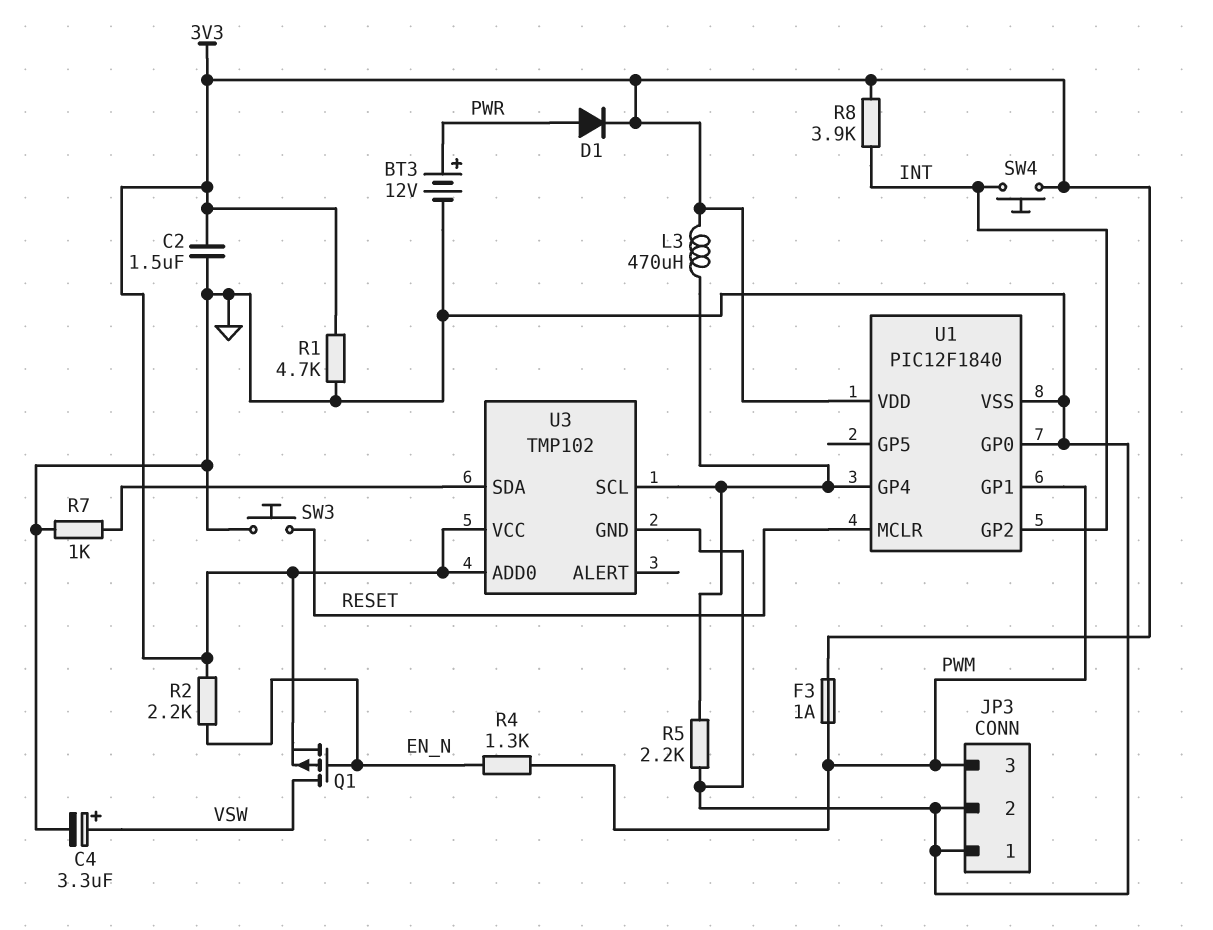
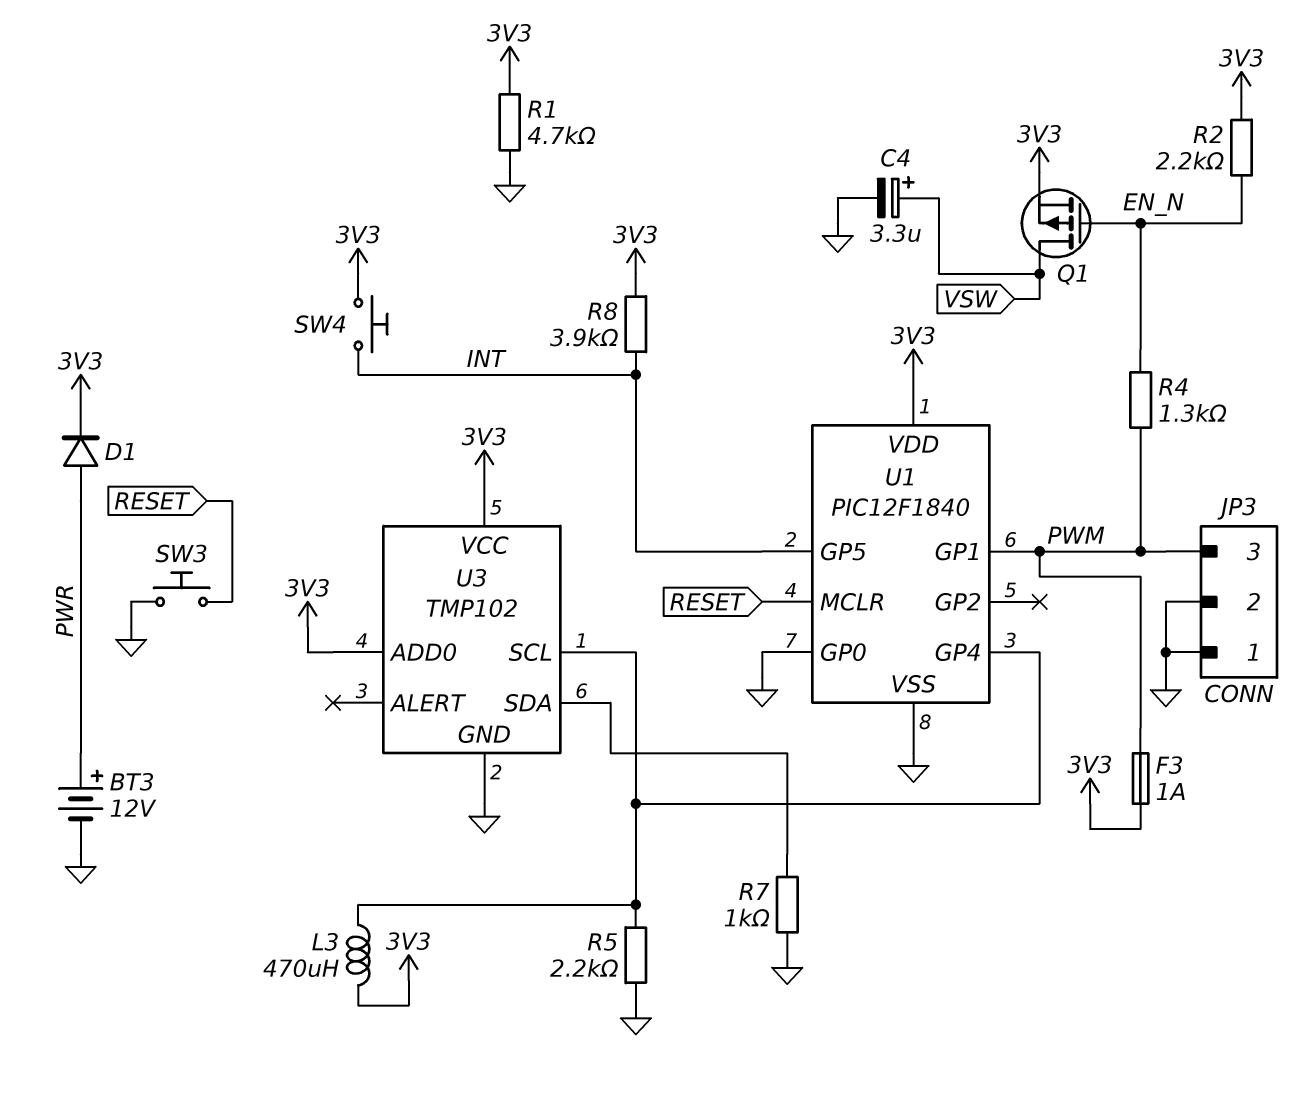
C2: 1.5uF (3V3, GND) -> none
U1 pin GP2: INT -> none
U1 pin GP5: none -> INT

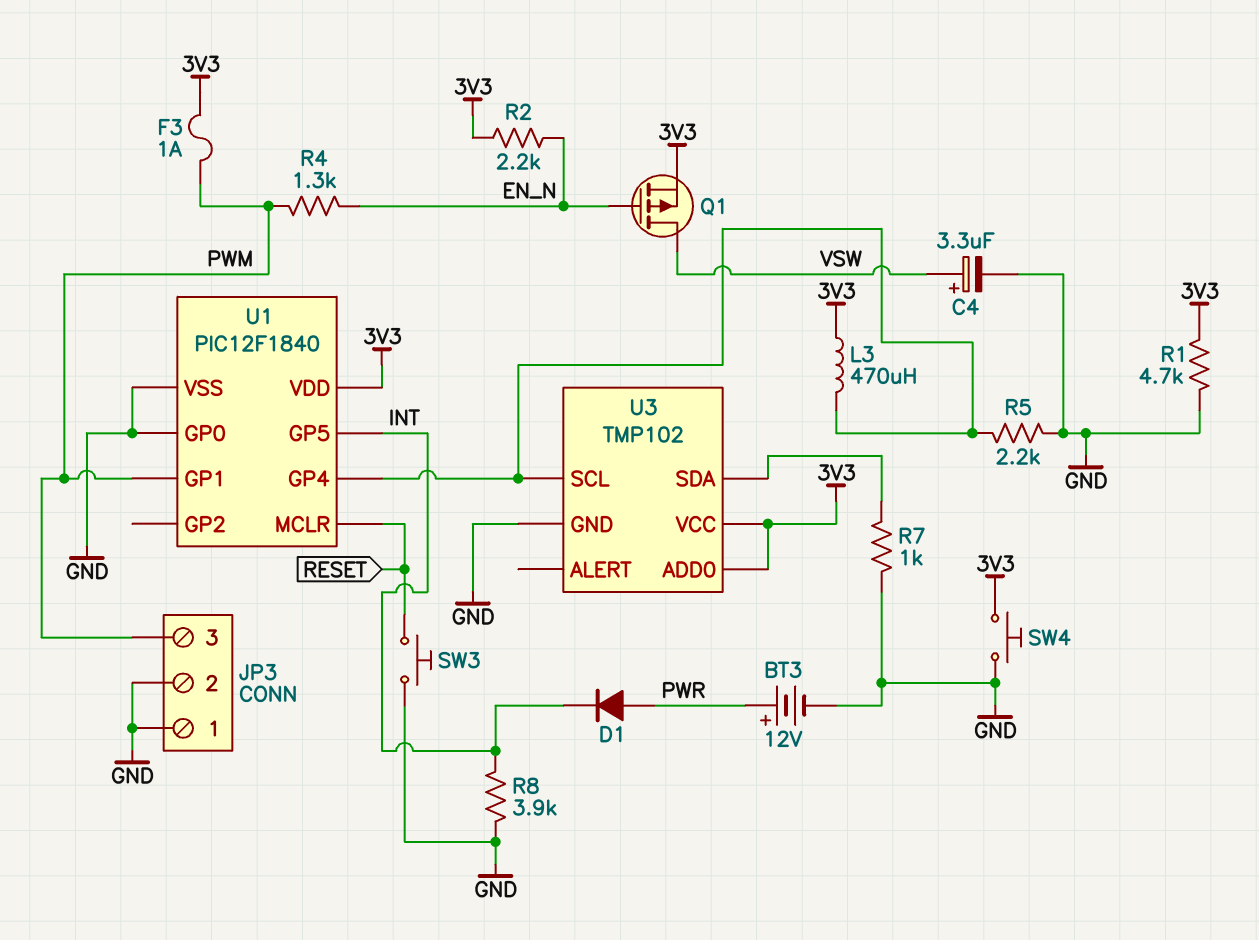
D1: diode (A PWR, K 3V3) -> diode (A PWR, K INT)
R8: 3.9k (3V3, INT) -> 3.9k (GND, INT)
SW4: button (3V3, INT) -> button (3V3, GND)

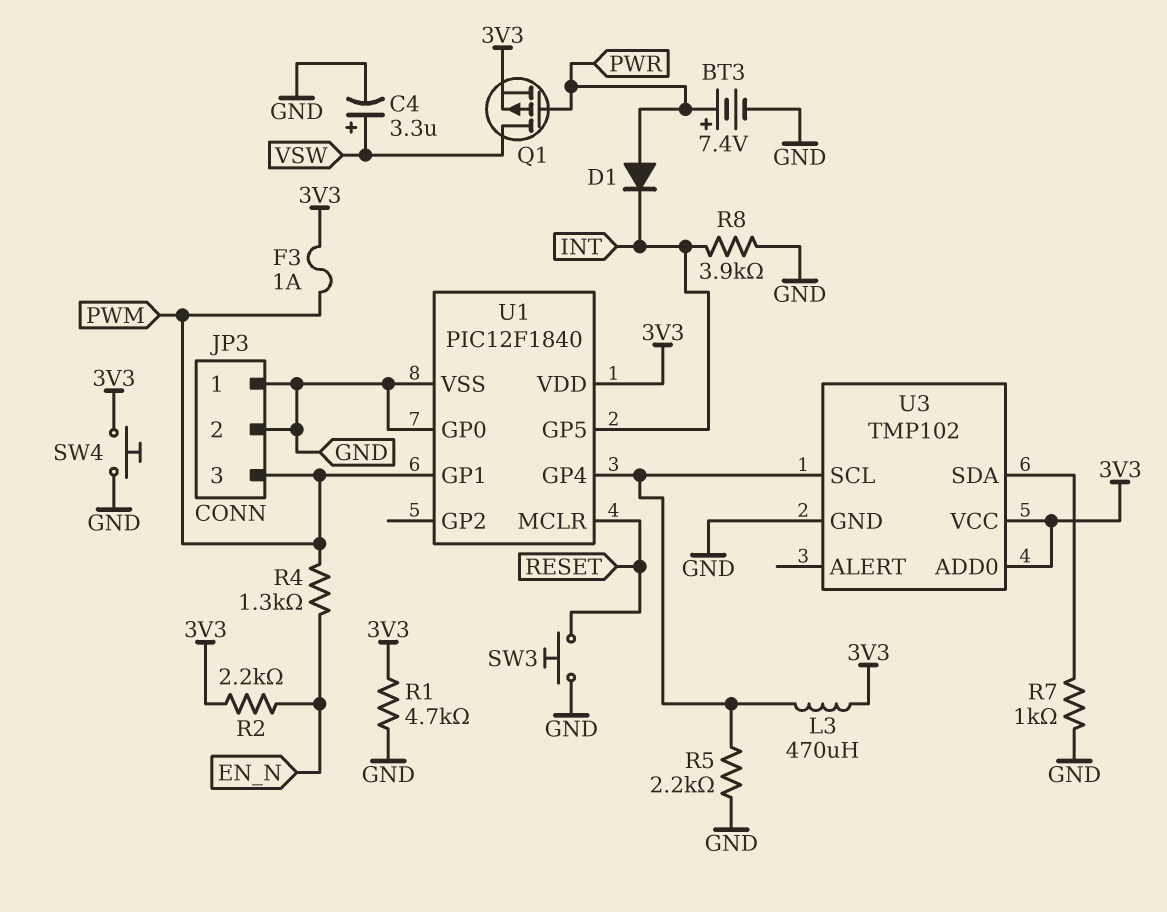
BT3: 12V (plus PWR, minus GND) -> 7.4V (plus PWR, minus GND)
Q1: PMOS (G EN_N, D VSW, S 3V3) -> PMOS (G PWR, D VSW, S 3V3)

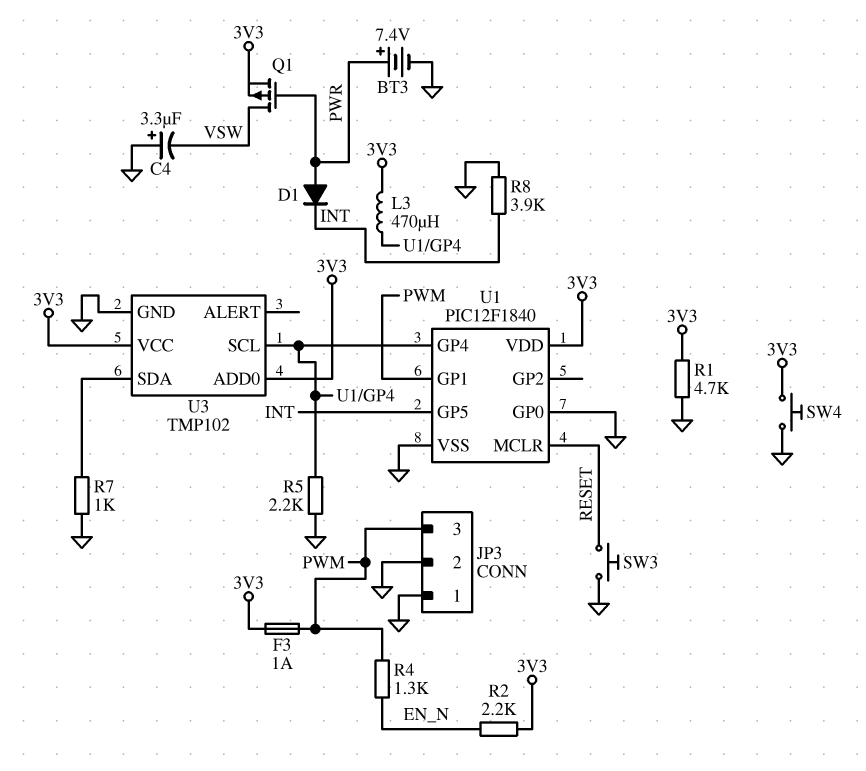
C4: 3.3uF (plus VSW, minus GND) -> 3.3uF (plus GND, minus VSW)

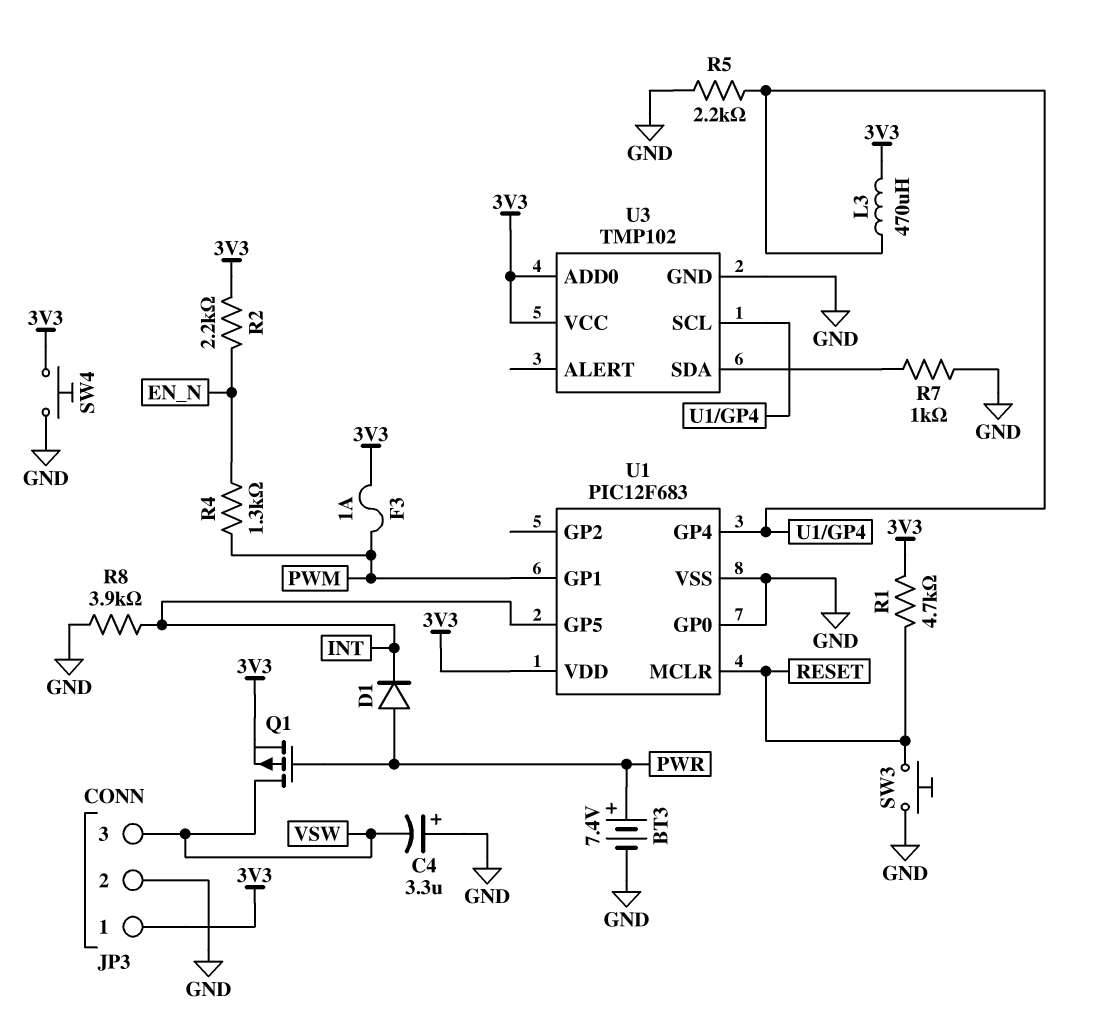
JP3 pin 1: GND -> 3V3
JP3 pin 3: PWM -> VSW
R1: 4.7k (3V3, GND) -> 4.7k (3V3, RESET)
U1: PIC12F1840 -> PIC12F683

